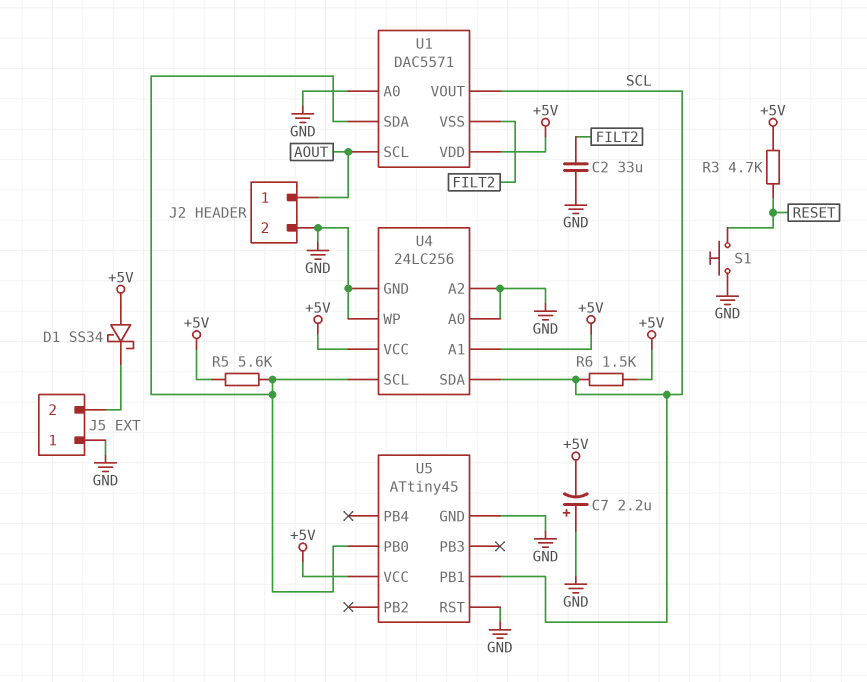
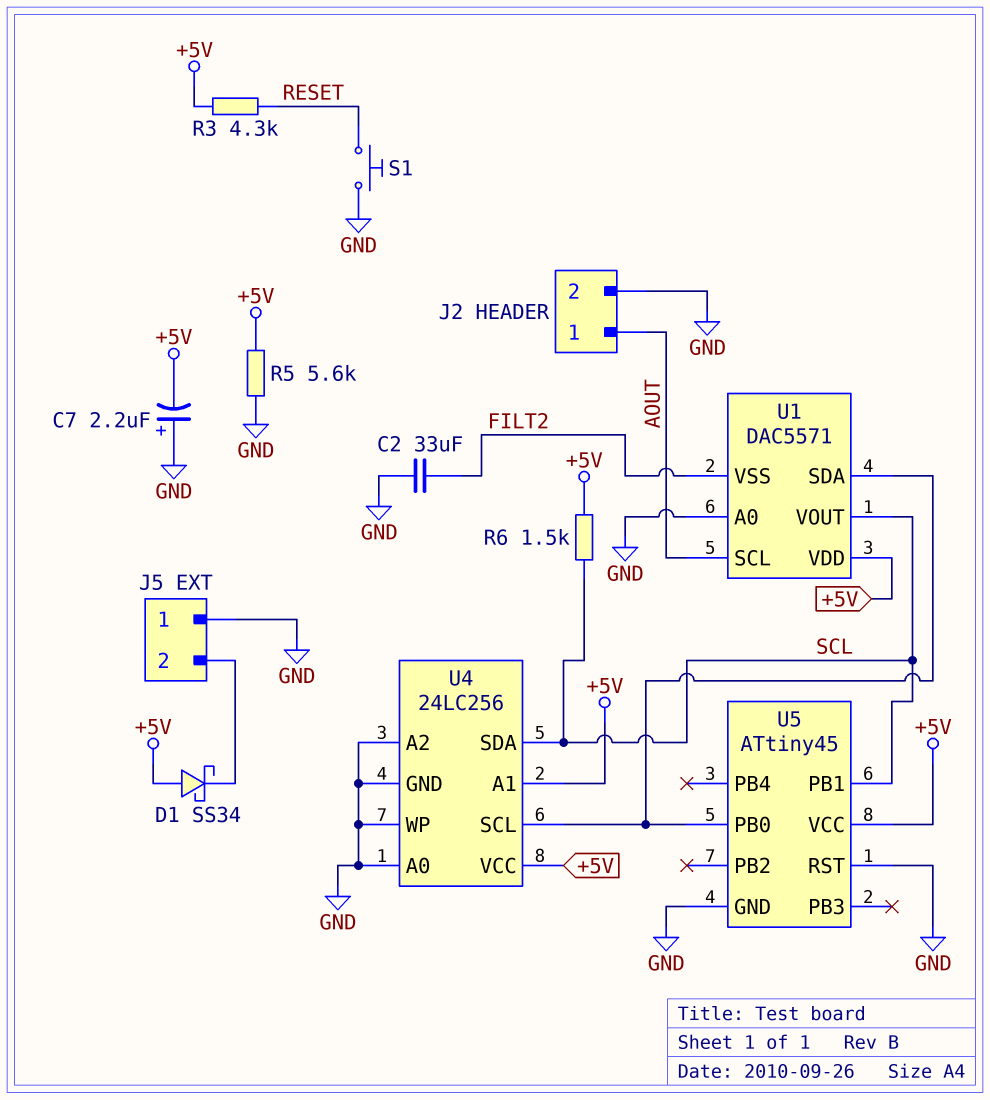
R3: 4.7k (+5V, RESET) -> 4.3k (+5V, RESET)
R5: 5.6k (+5V, U1/SDA) -> 5.6k (+5V, GND)

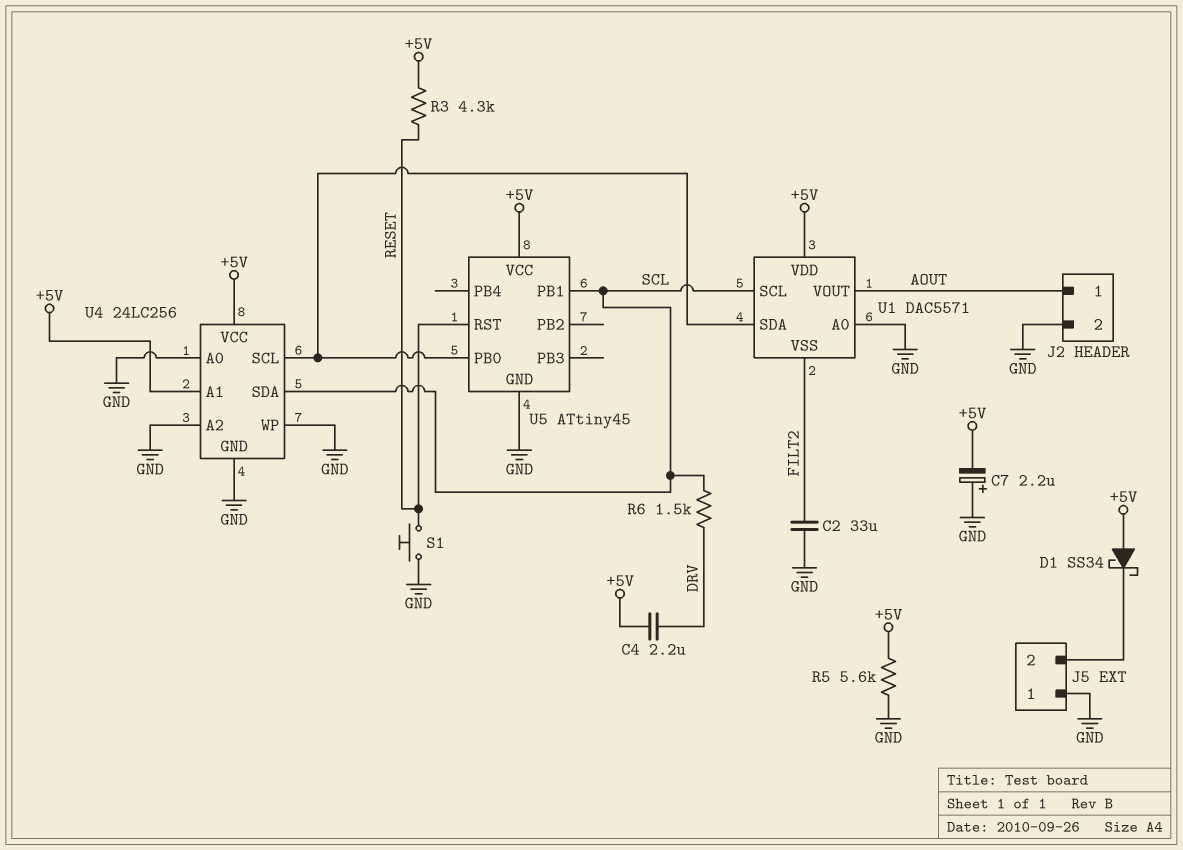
C4: none -> 2.2uF (+5V, DRV)
R6: 1.5k (+5V, SCL) -> 1.5k (DRV, SCL)
U1 pin SCL: AOUT -> SCL
U1 pin VOUT: SCL -> AOUT
U5 pin RST: GND -> RESET

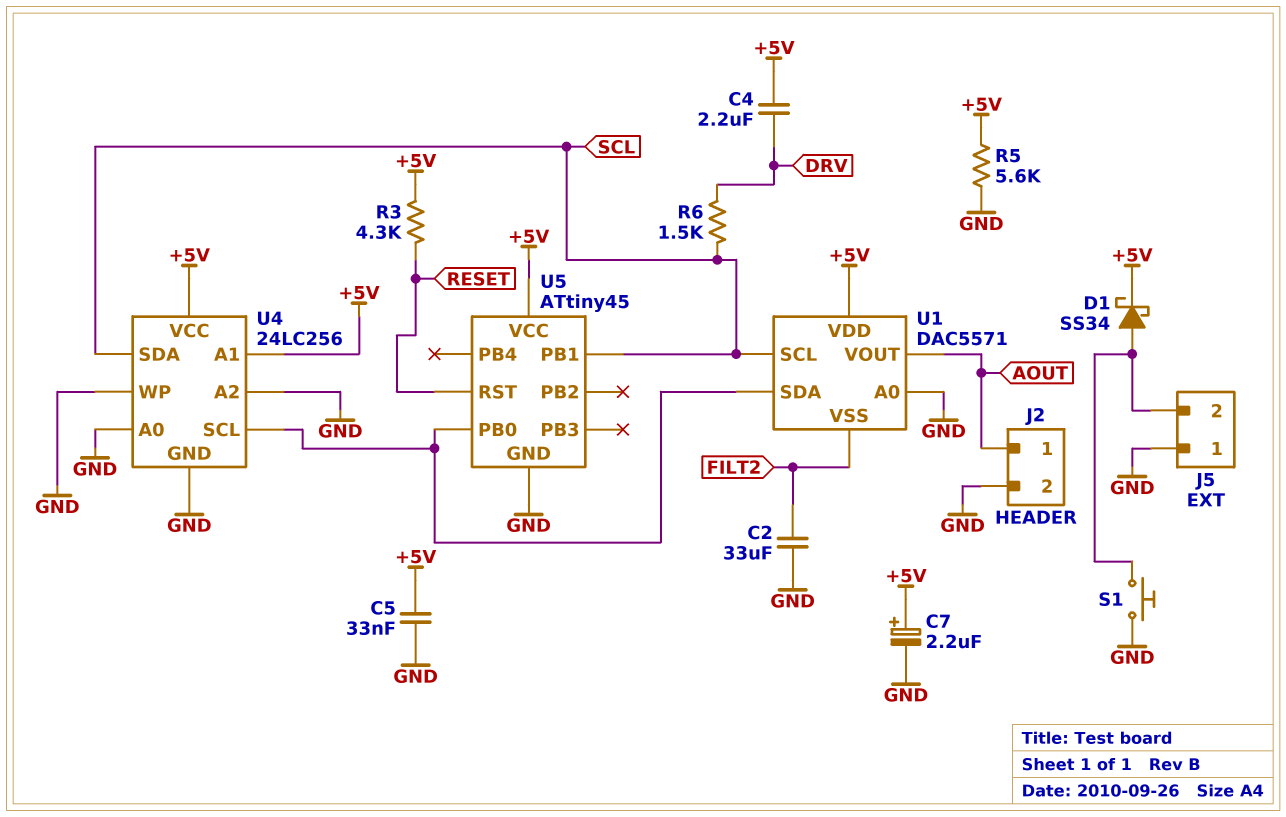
C5: none -> 33nF (+5V, GND)
C7: 2.2uF (plus GND, minus +5V) -> 2.2uF (plus +5V, minus GND)
D1: schottky SS34 (A +5V, K J5/2) -> schottky SS34 (A J5/2, K +5V)
S1: button (GND, RESET) -> button (GND, J5/2)

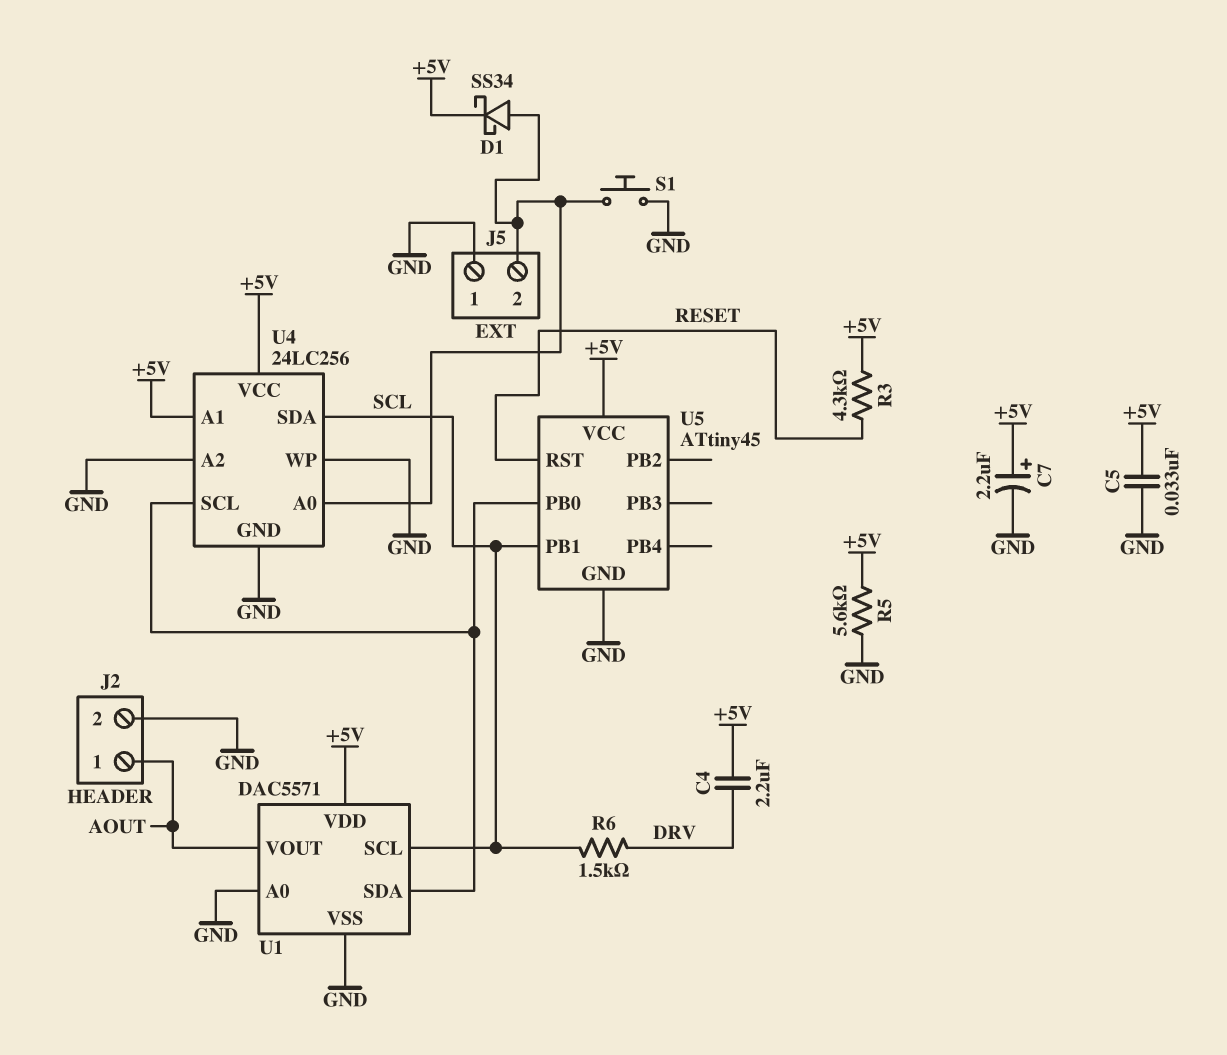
C2: 33uF (FILT2, GND) -> none
U1 pin VSS: FILT2 -> GND
U4 pin A0: GND -> J5/2

